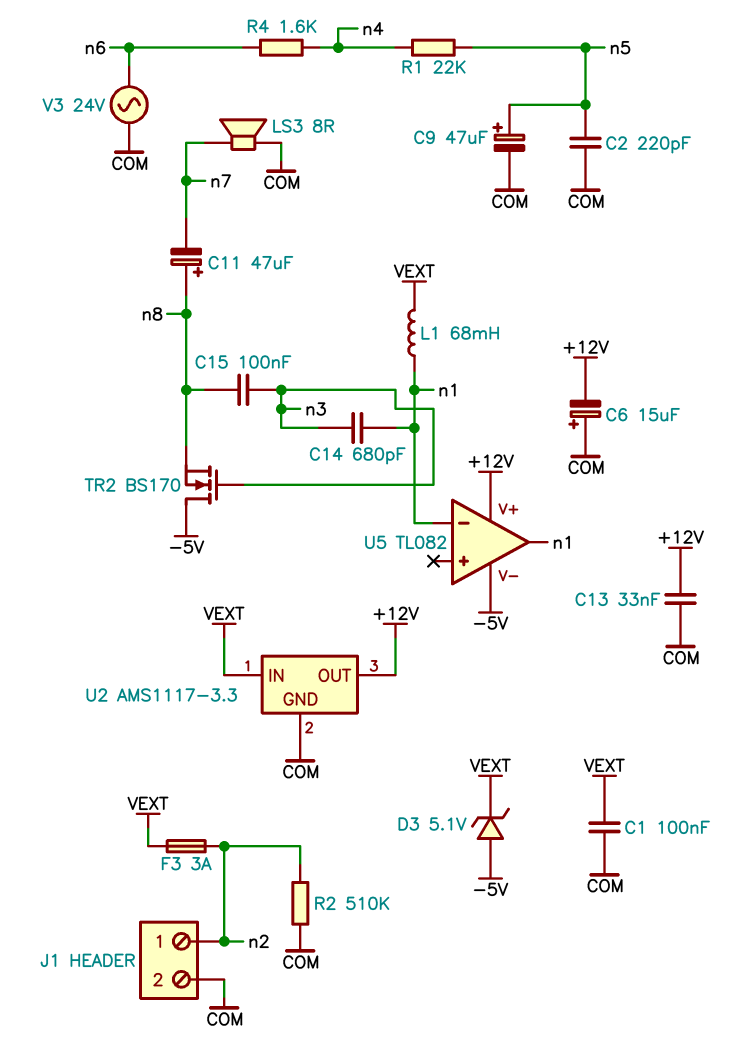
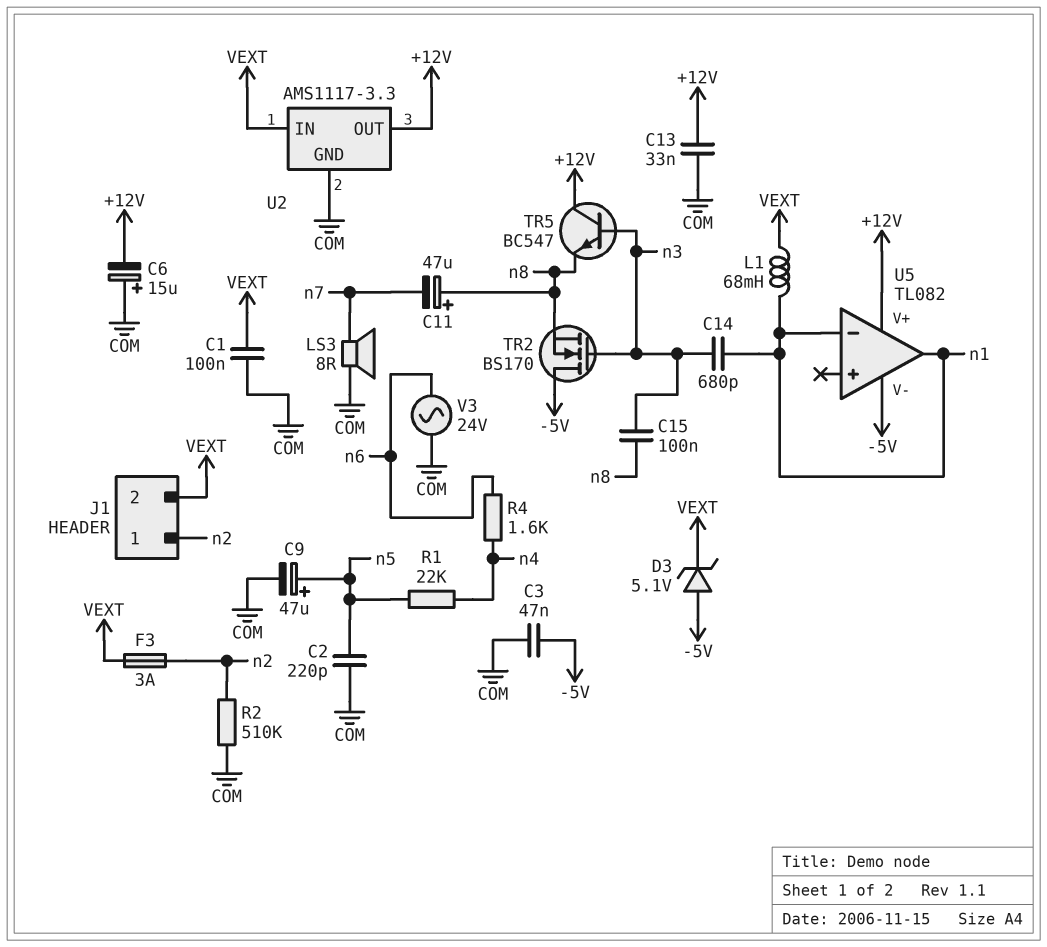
C3: none -> 47nF (-5V, COM)
J1 pin 2: COM -> VEXT
TR5: none -> NPN BC547 (B n3, C +12V, E n8)

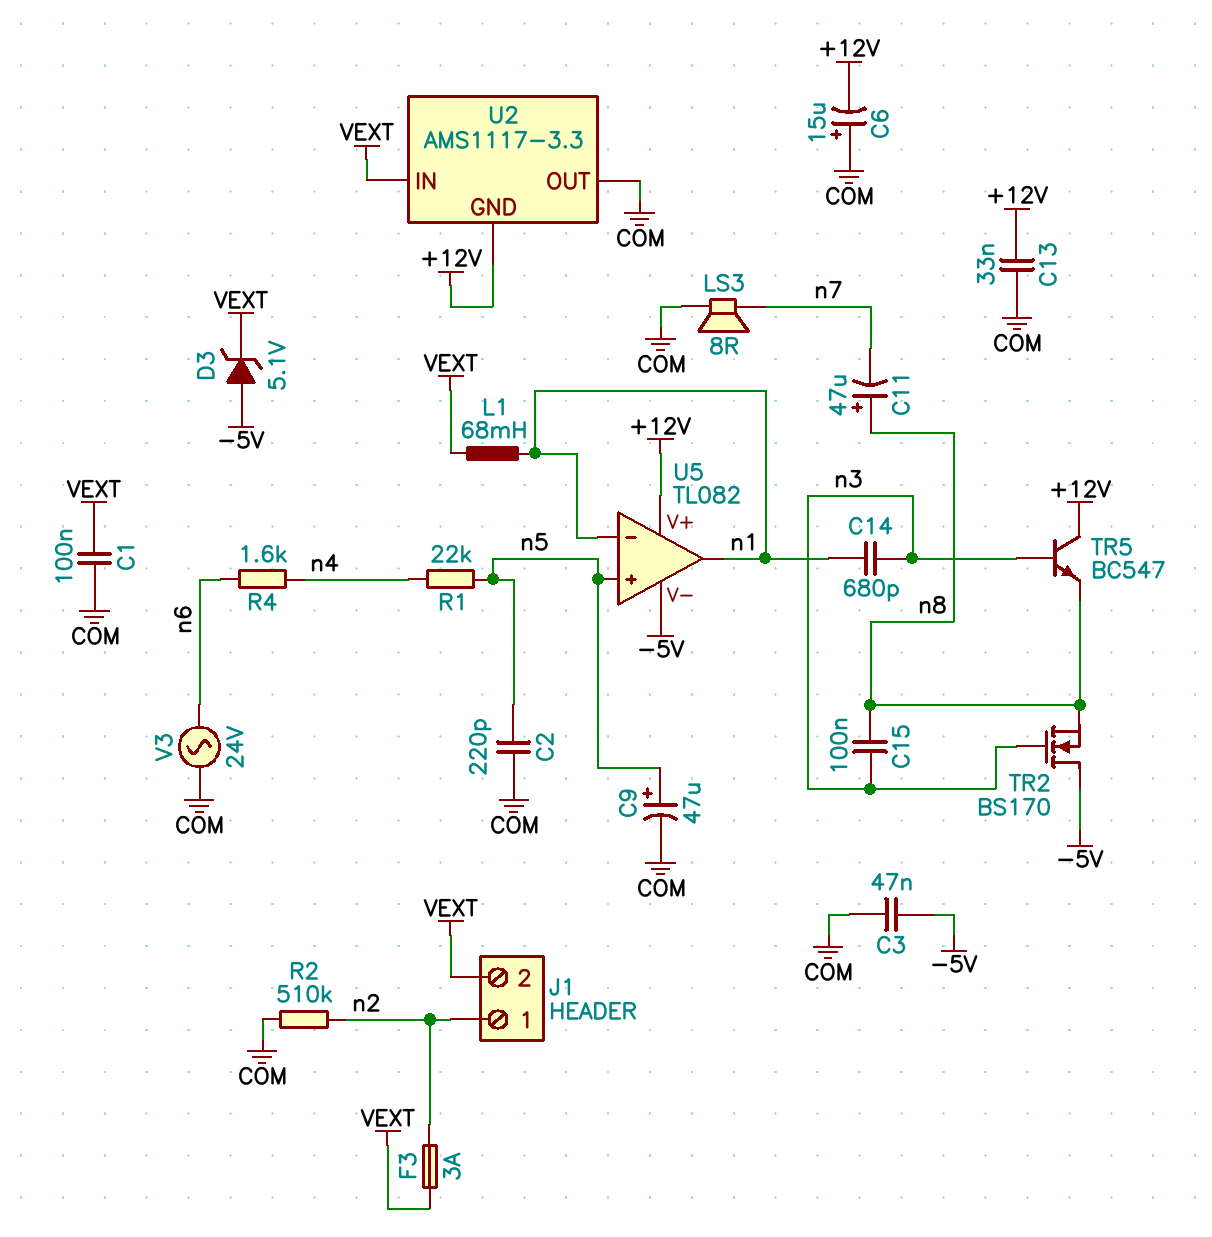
U2 pin GND: COM -> +12V
U2 pin OUT: +12V -> COM
U5 pin in+: none -> n5

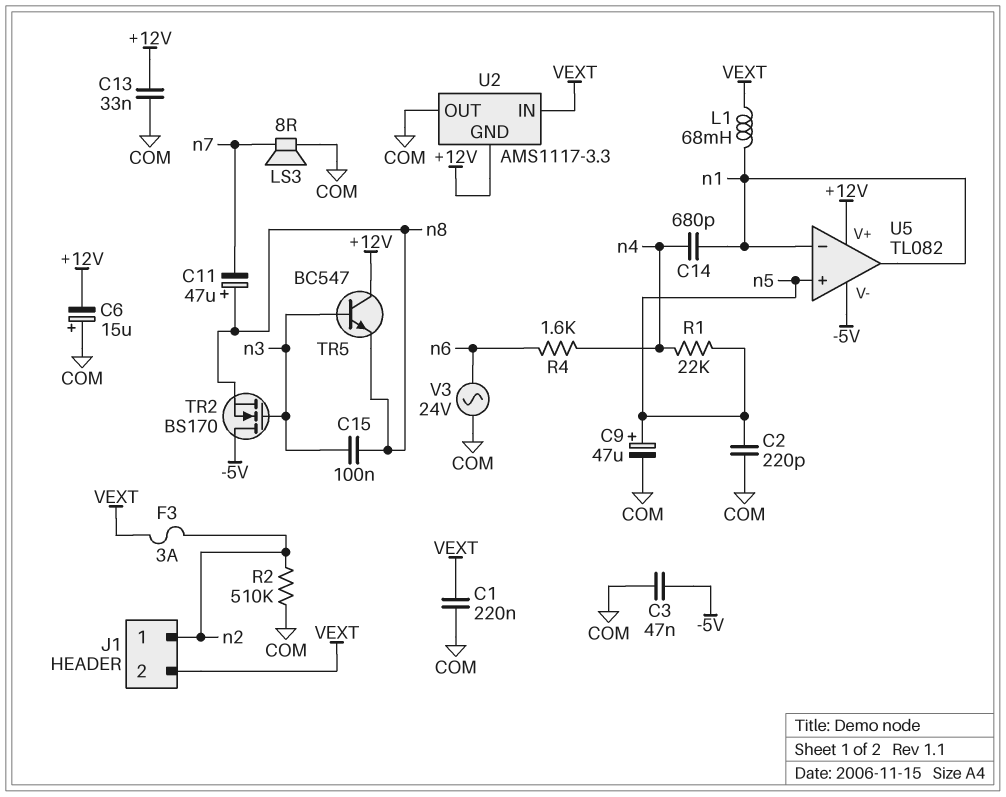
C1: 100nF (COM, VEXT) -> 220nF (COM, VEXT)
C14: 680pF (n1, n3) -> 680pF (n1, n4)
D3: zener 5.1V (A -5V, K VEXT) -> none

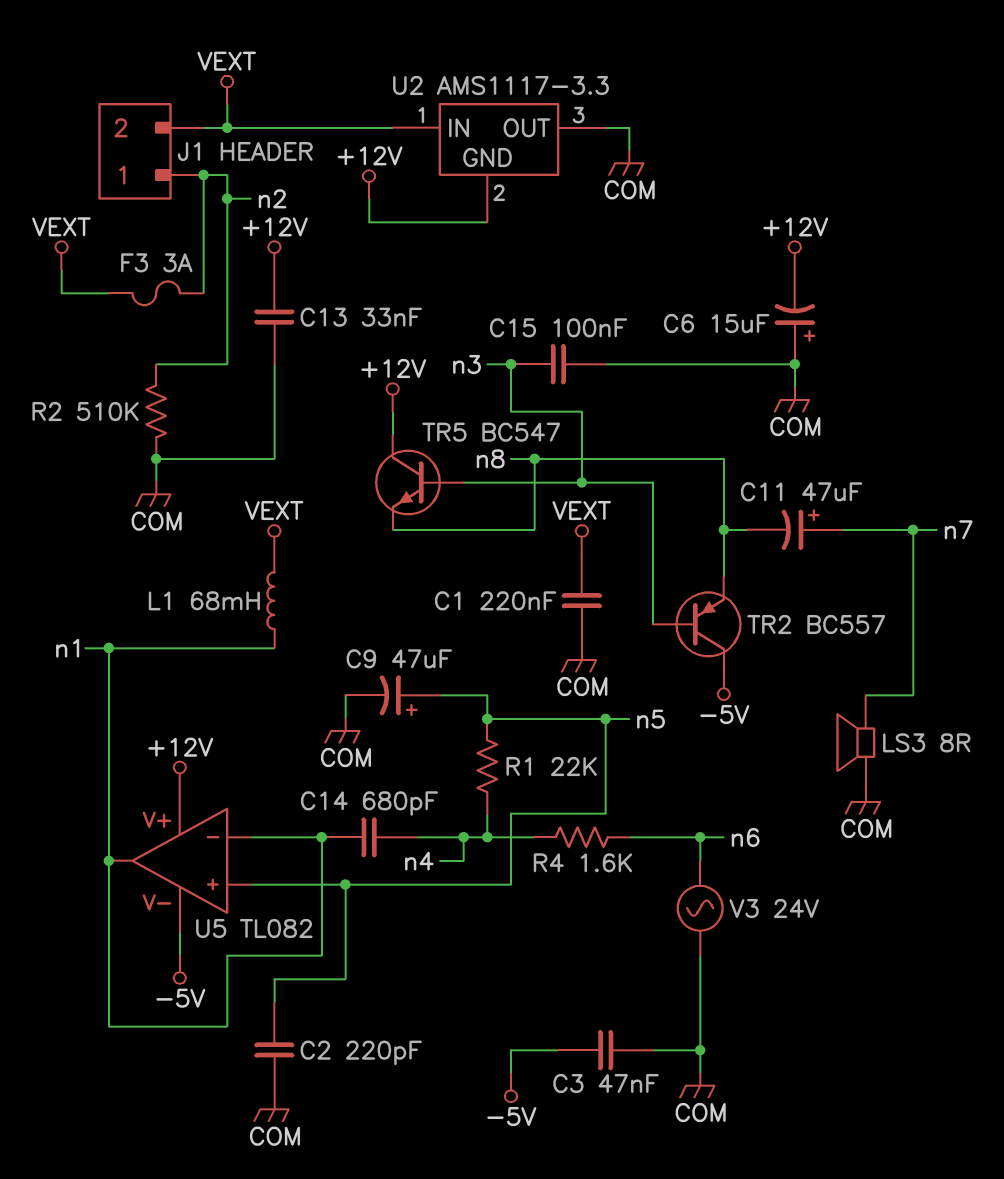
C11: 47uF (plus n8, minus n7) -> 47uF (plus n7, minus n8)
C15: 100nF (n3, n8) -> 100nF (COM, n3)
TR2: NMOS BS170 (G n3, D -5V, S n8) -> PNP BC557 (B n3, C -5V, E n8)

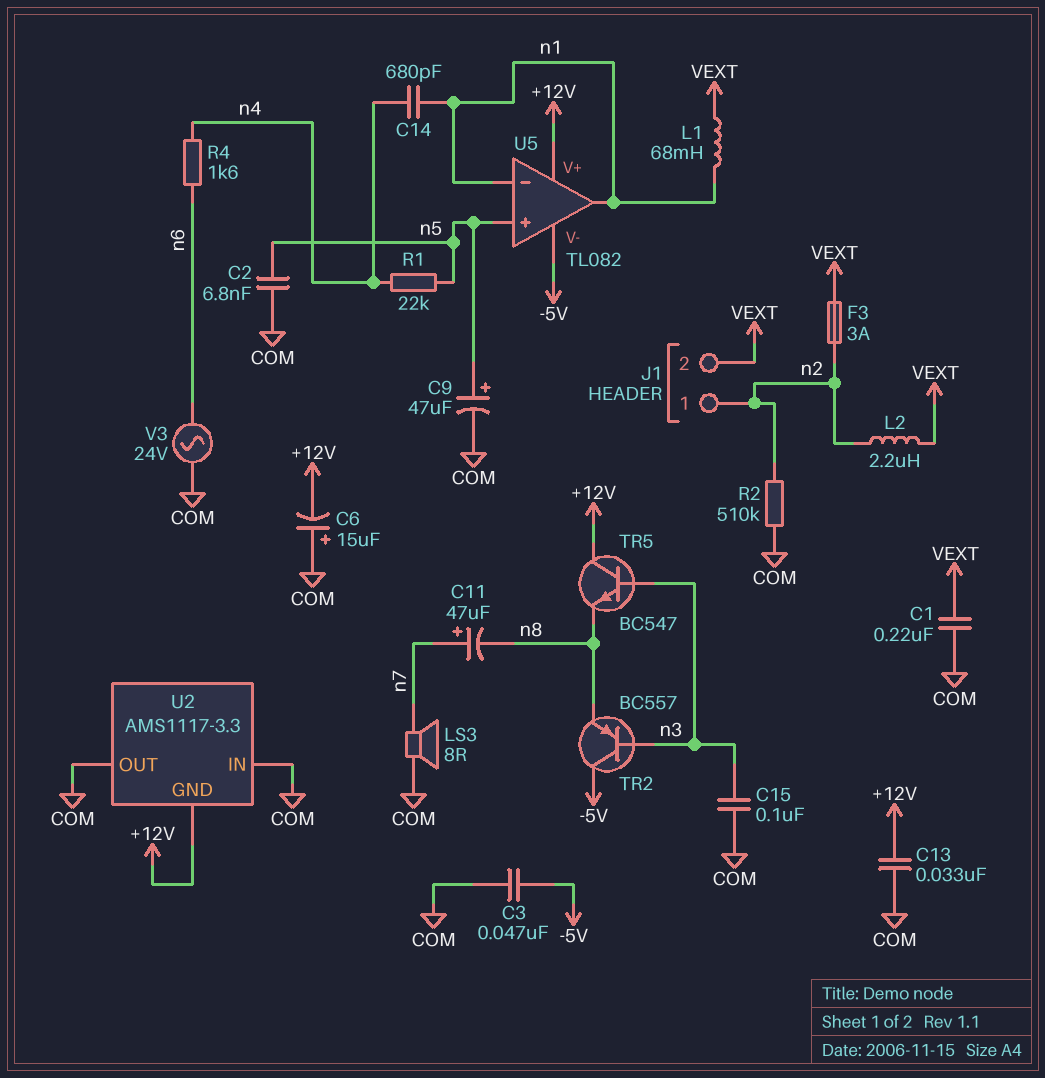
C2: 220pF (COM, n5) -> 6.8nF (COM, n5)
L2: none -> 2.2uH (VEXT, n2)
U2 pin IN: VEXT -> COM

